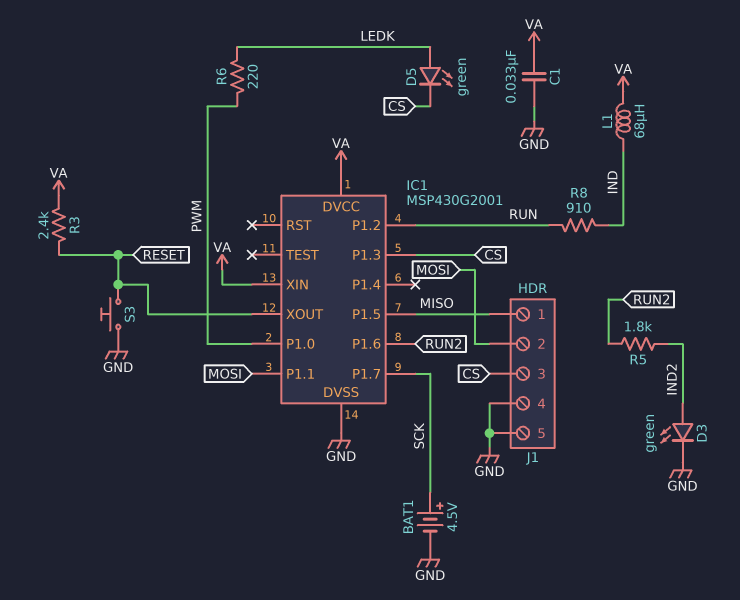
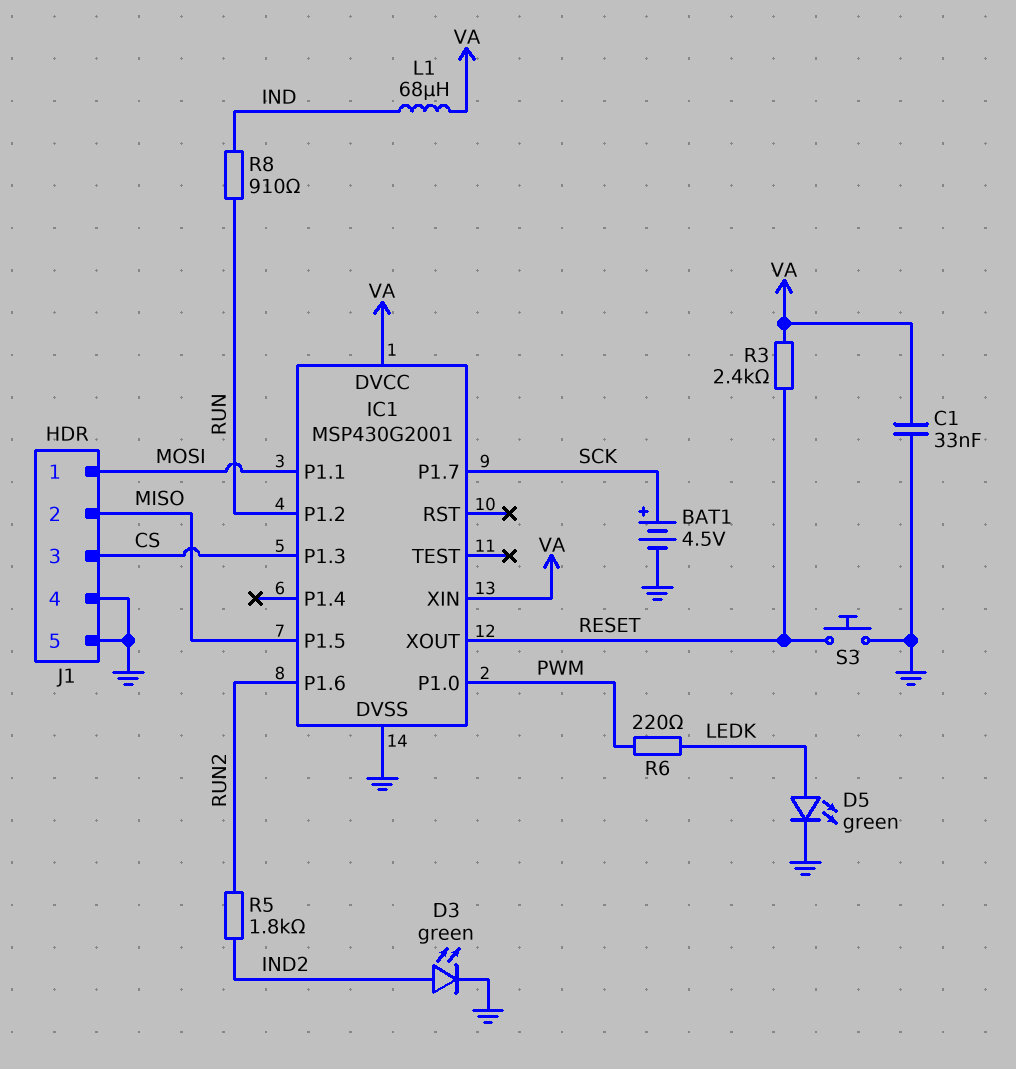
D5: LED green (A LEDK, K CS) -> LED green (A LEDK, K GND)
J1 pin 1: MISO -> MOSI
J1 pin 2: MOSI -> MISO

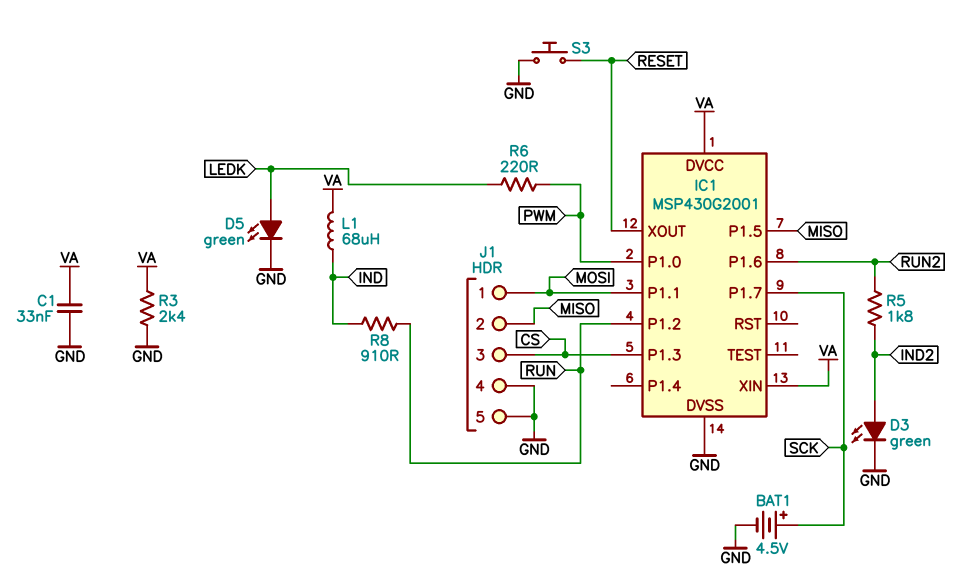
R3: 2.4k (RESET, VA) -> 2.4k (GND, VA)

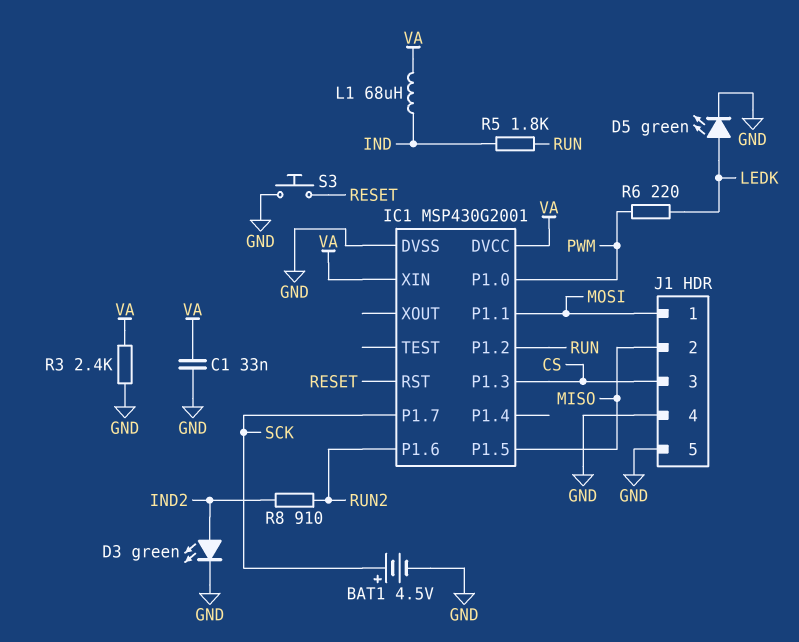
IC1 pin RST: none -> RESET
IC1 pin XOUT: RESET -> none
R5: 1.8k (IND2, RUN2) -> 1.8k (IND, RUN)
R8: 910 (IND, RUN) -> 910 (IND2, RUN2)

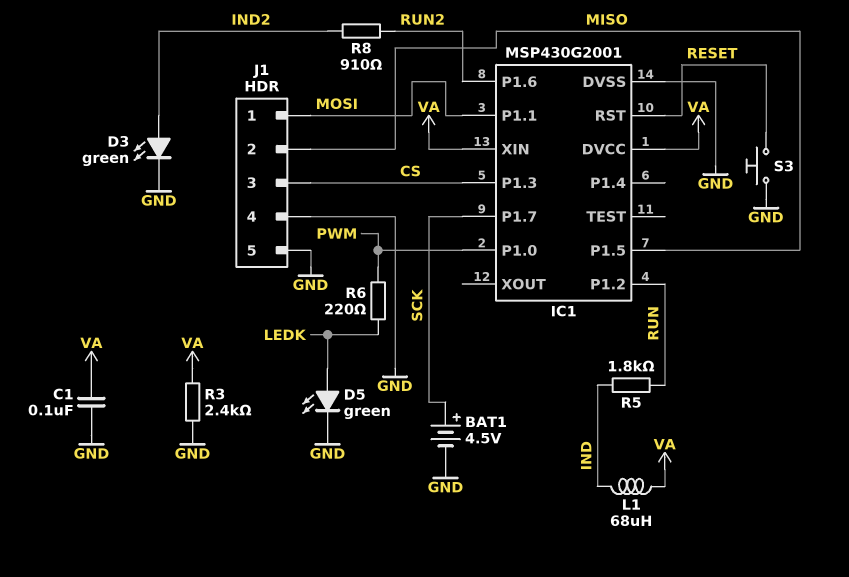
C1: 33nF (GND, VA) -> 100nF (GND, VA)

